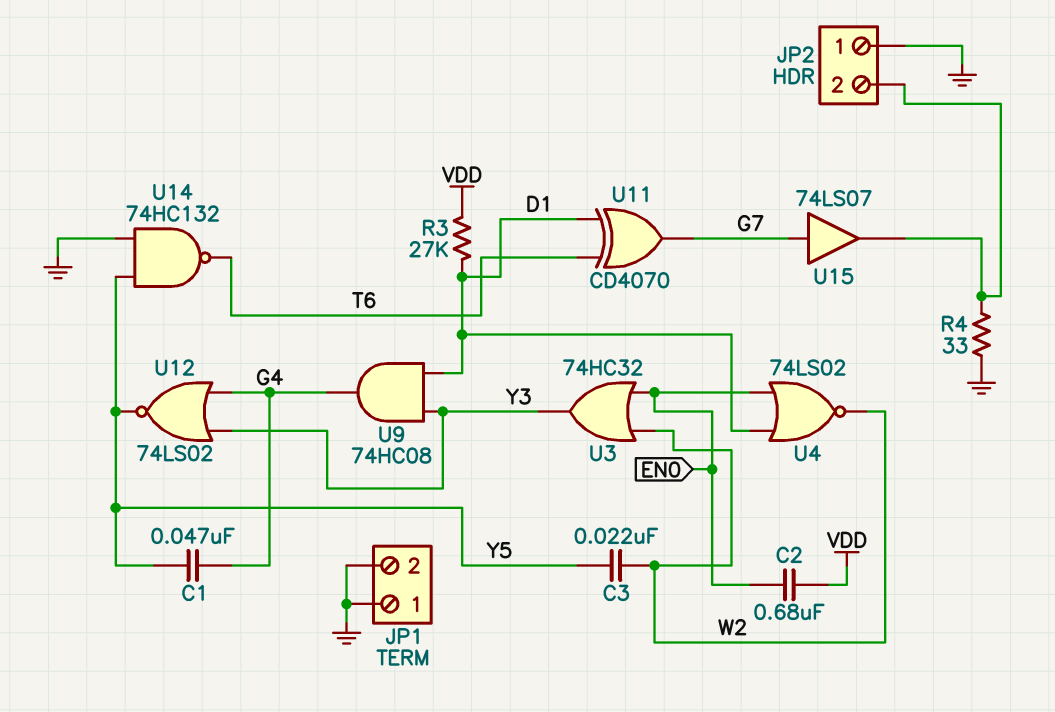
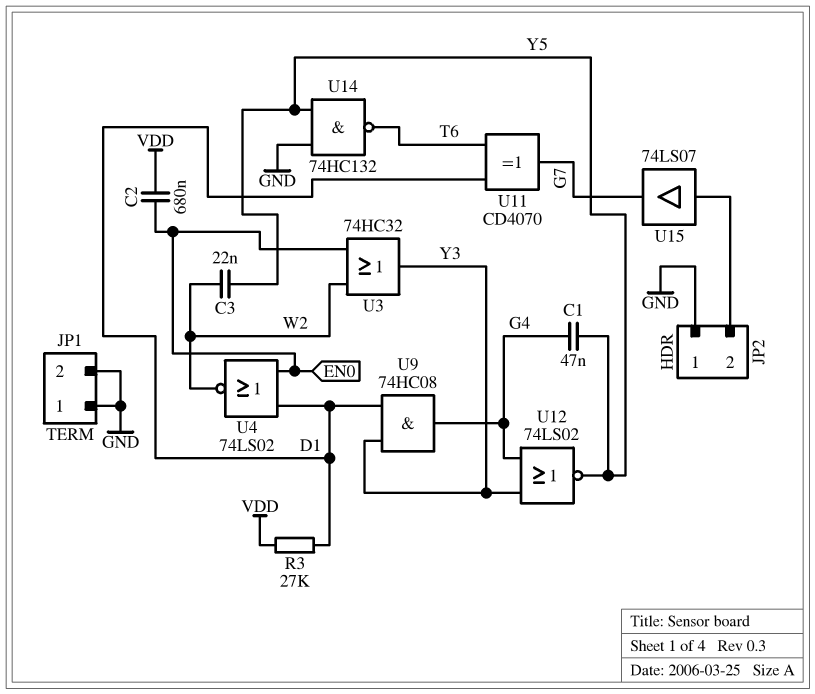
R4: 33 (GND, JP2/2) -> none
U15: buffer 74LS07 (in G7, out JP2/2) -> buffer 74LS07 (in JP2/2, out G7)

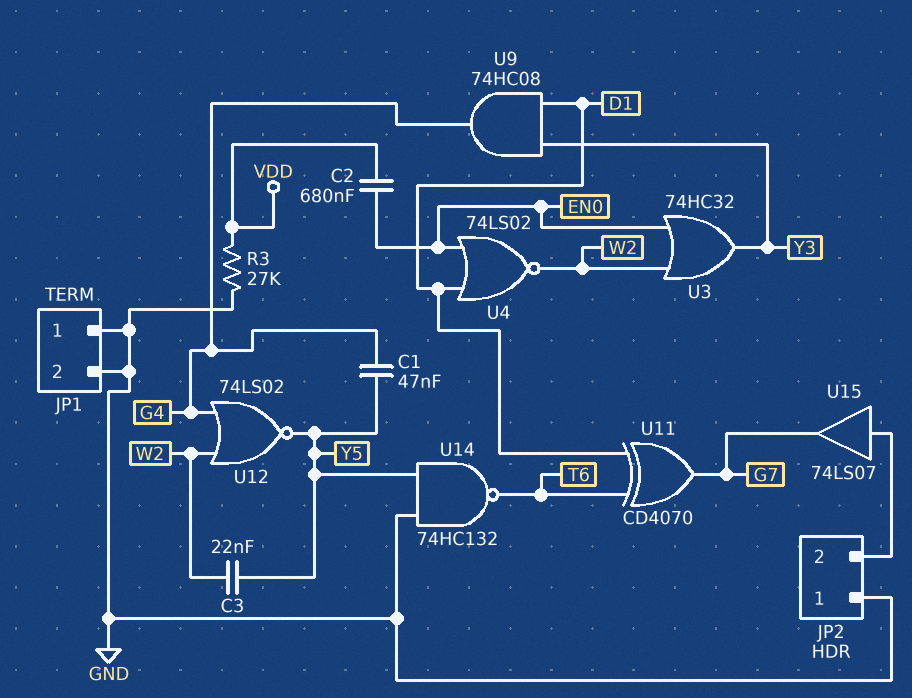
R3: 27k (D1, VDD) -> 27k (GND, VDD)
U12: NOR 74LS02 (in G4, in Y3, out Y5) -> NOR 74LS02 (in G4, in W2, out Y5)

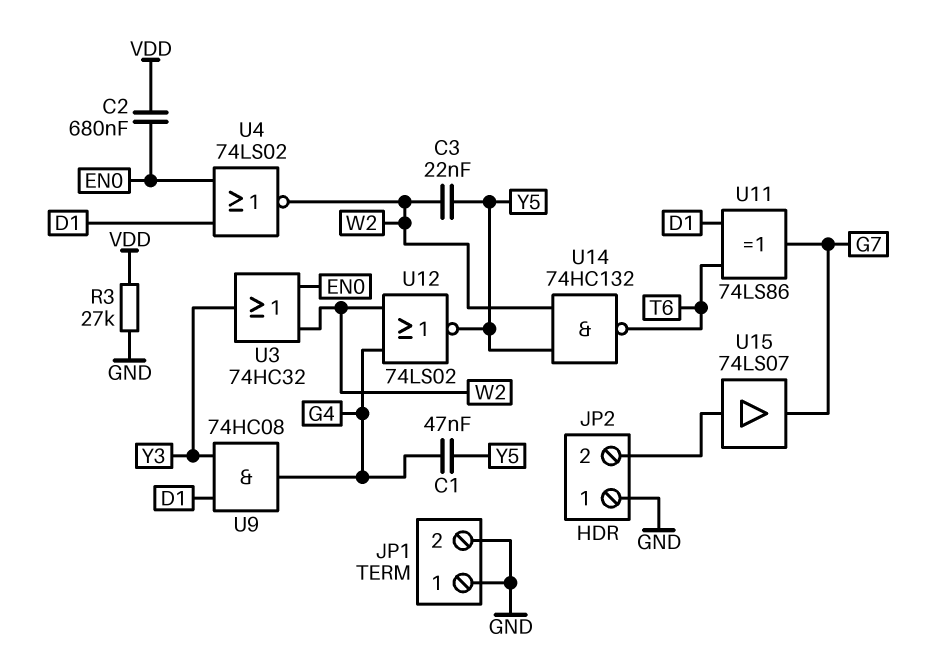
U11: XOR CD4070 (in D1, in T6, out G7) -> XOR 74LS86 (in D1, in T6, out G7)
U14: NAND 74HC132 (in GND, in Y5, out T6) -> NAND 74HC132 (in W2, in Y5, out T6)

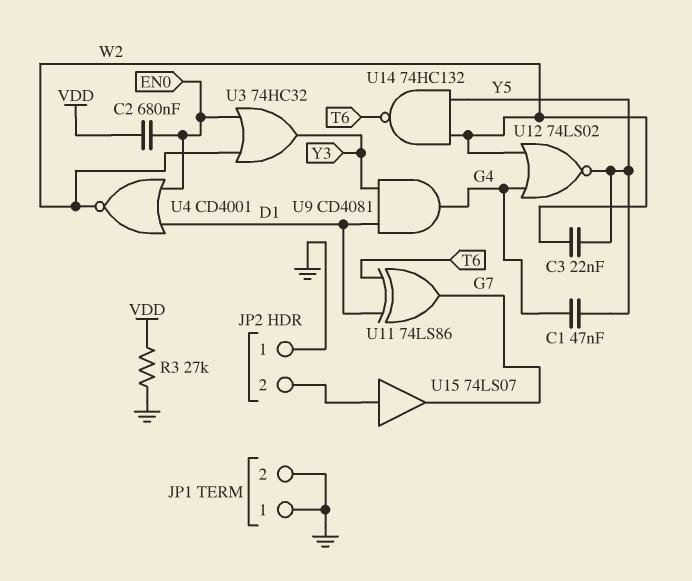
U4: NOR 74LS02 (in D1, in EN0, out W2) -> NOR CD4001 (in D1, in EN0, out W2)
U9: AND 74HC08 (in D1, in Y3, out G4) -> AND CD4081 (in D1, in Y3, out G4)

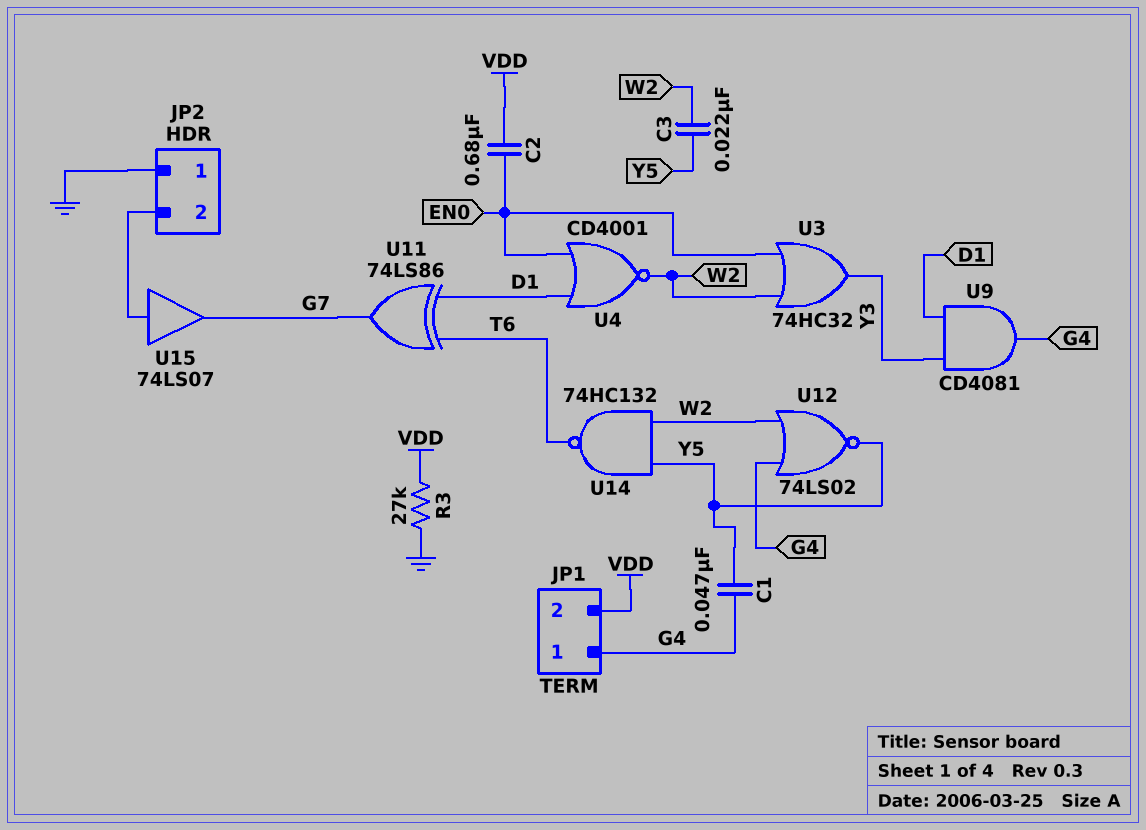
JP1 pin 1: GND -> G4
JP1 pin 2: GND -> VDD

